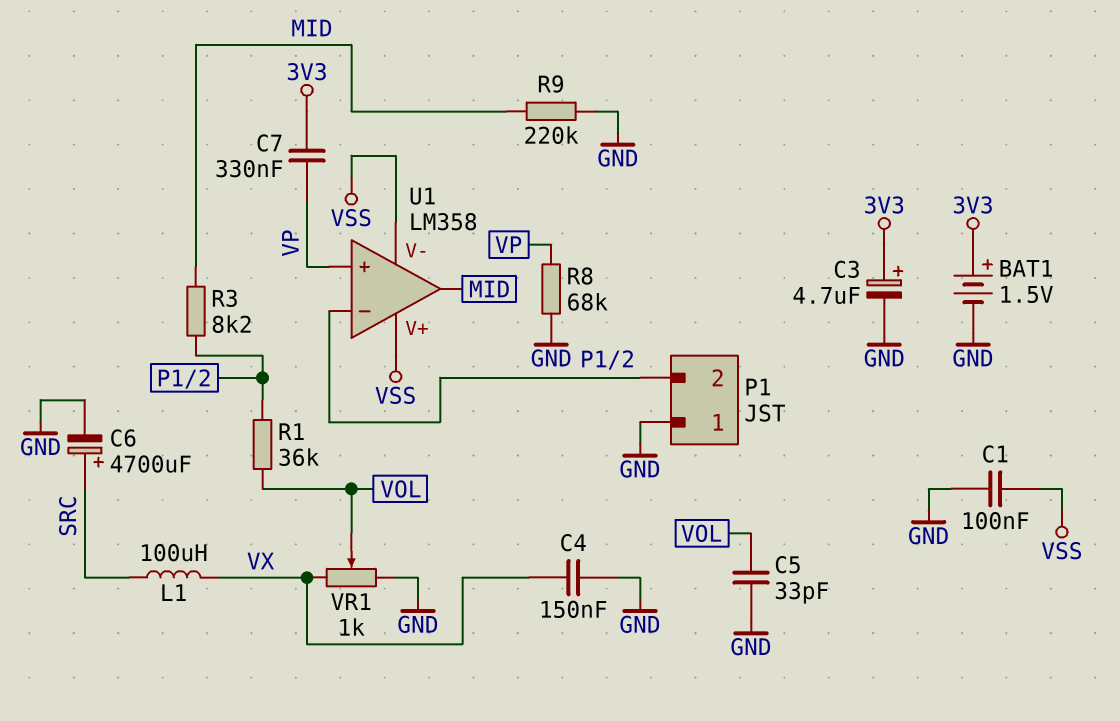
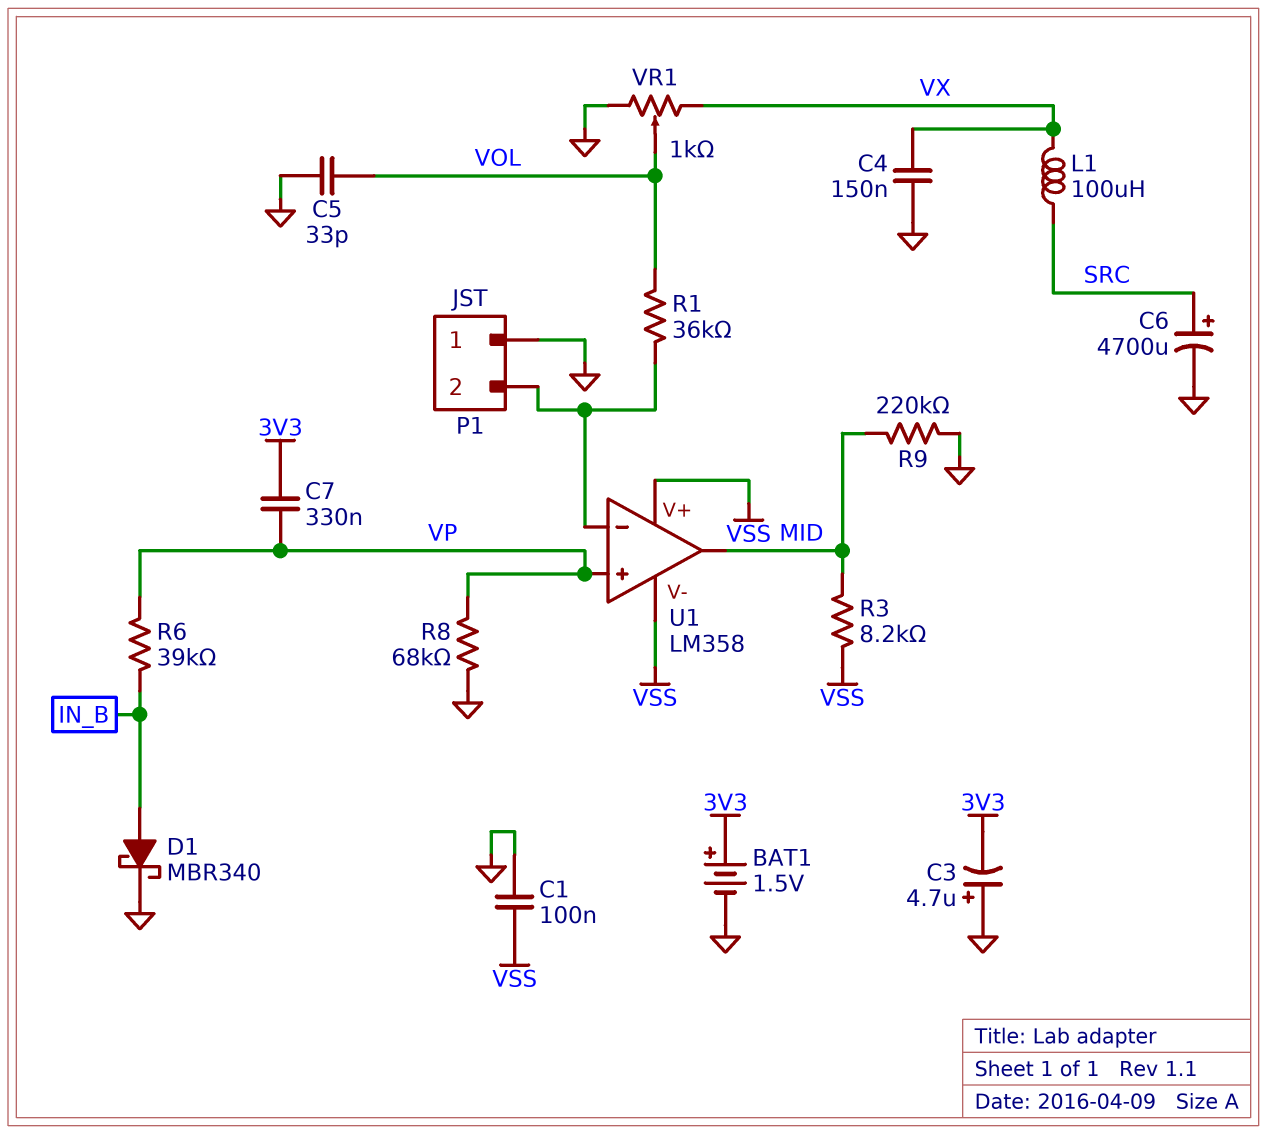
C3: 4.7uF (plus 3V3, minus GND) -> 4.7uF (plus GND, minus 3V3)
D1: none -> schottky MBR340 (A IN_B, K GND)
R3: 8.2k (MID, P1/2) -> 8.2k (MID, VSS)
R6: none -> 39k (IN_B, VP)

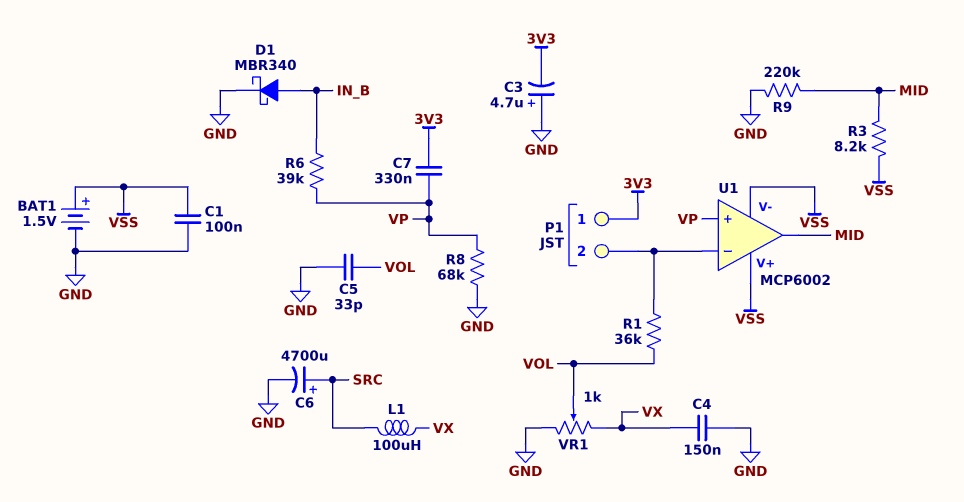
BAT1: 1.5V (plus 3V3, minus GND) -> 1.5V (plus VSS, minus GND)
P1 pin 1: GND -> 3V3
U1: LM358 -> MCP6002

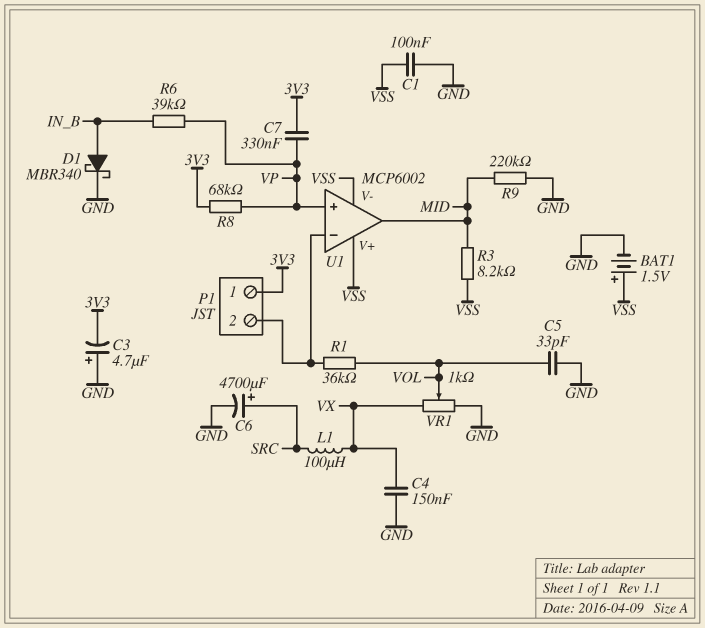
R8: 68k (GND, VP) -> 68k (3V3, VP)

